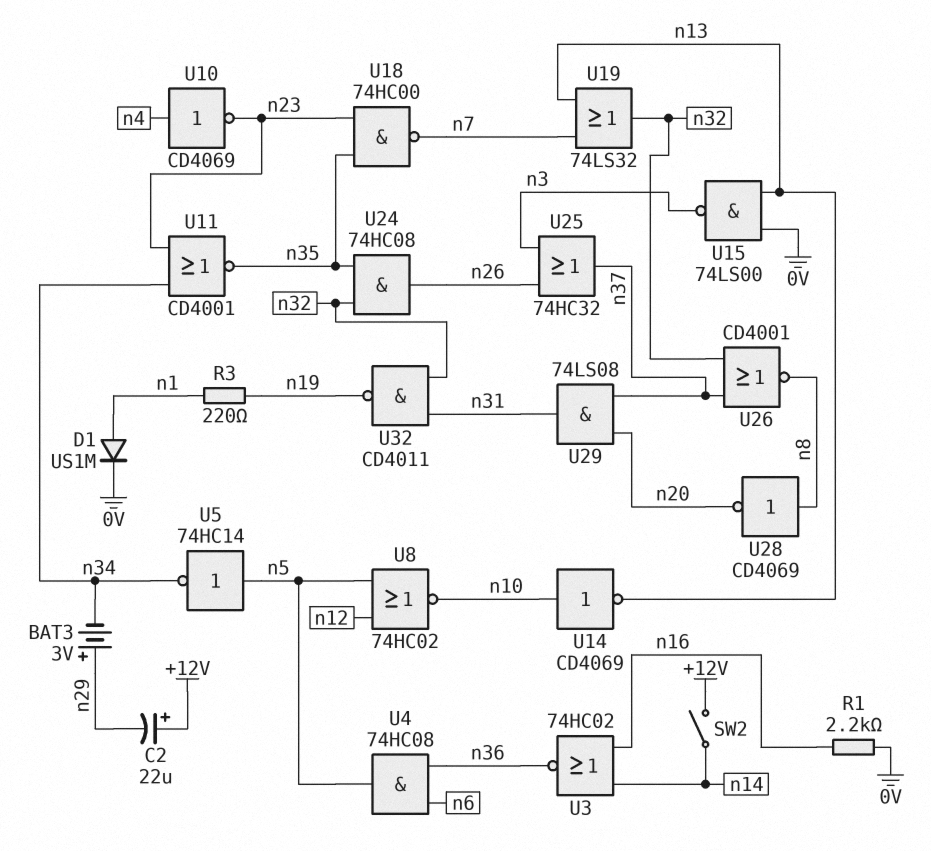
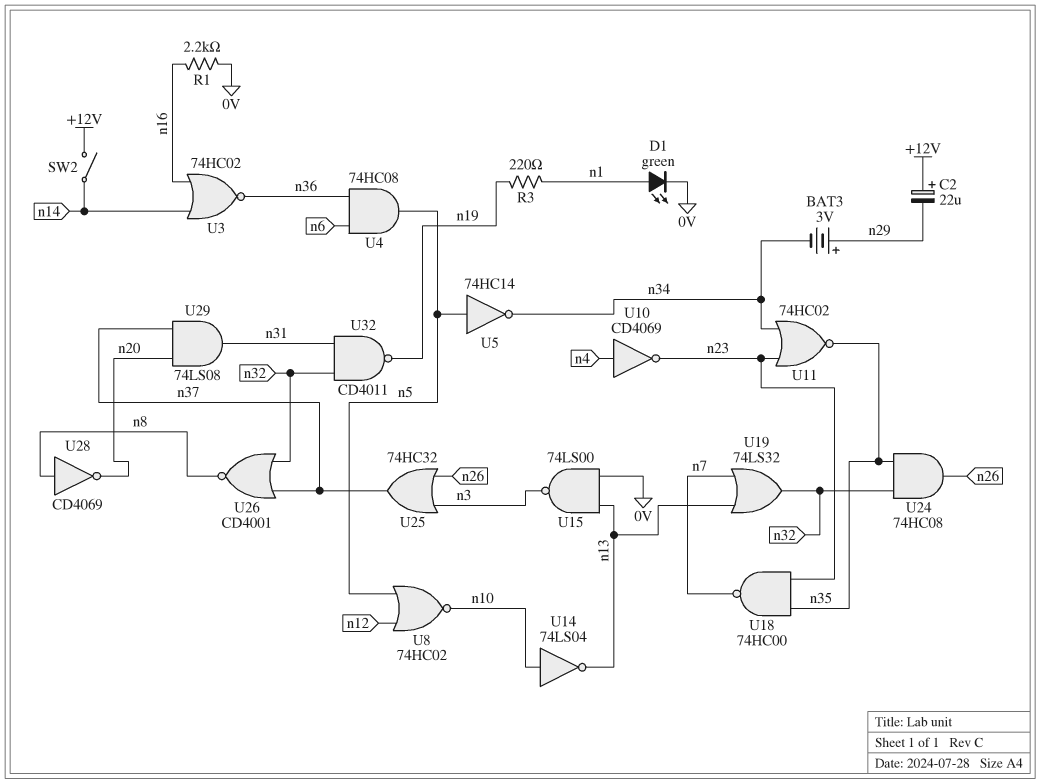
D1: diode US1M (A n1, K 0V) -> LED green (A n1, K 0V)
U11: NOR CD4001 (in n23, in n34, out n35) -> NOR 74HC02 (in n23, in n34, out n35)
U14: NOT CD4069 (in n10, out n13) -> NOT 74LS04 (in n10, out n13)

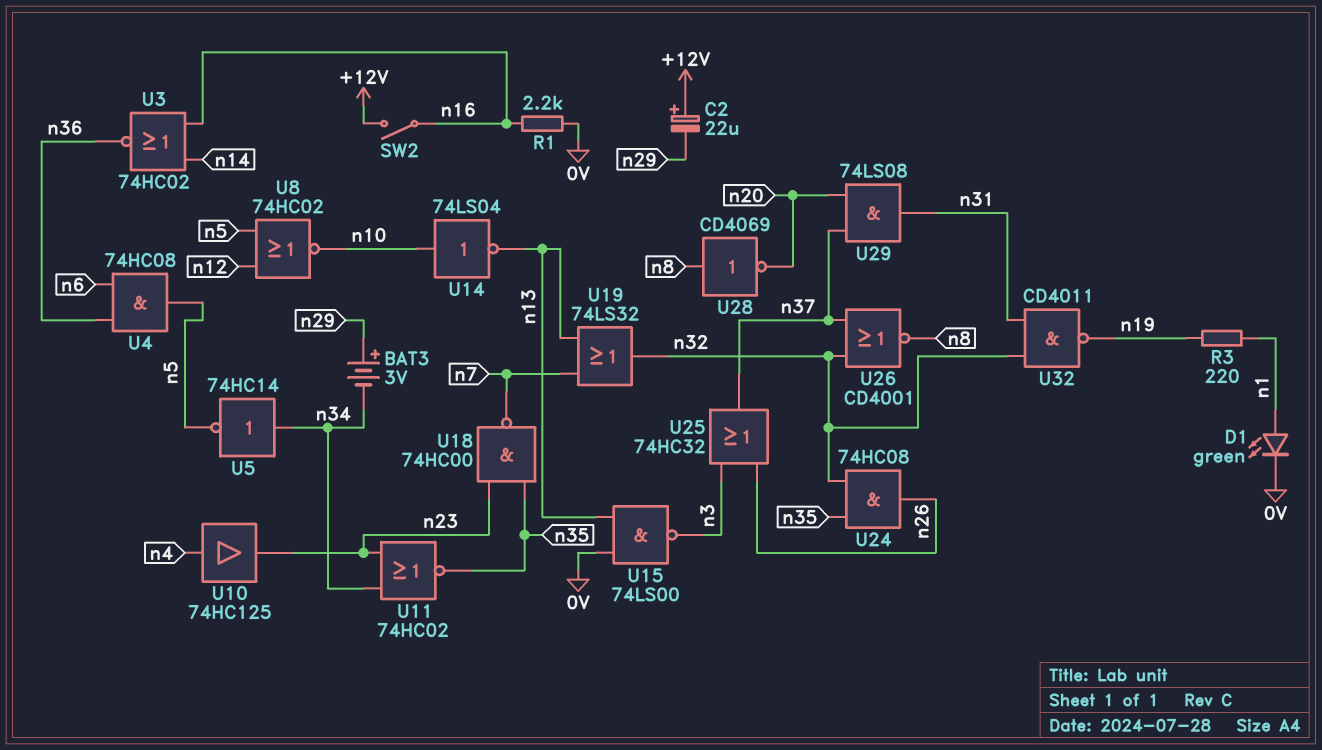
SW2: switch (+12V, n14) -> switch (+12V, n16)
U5: NOT 74HC14 (in n5, out n34) -> NOT 74HC14 (in n34, out n5)
U10: NOT CD4069 (in n4, out n23) -> buffer 74HC125 (in n4, out n23)

